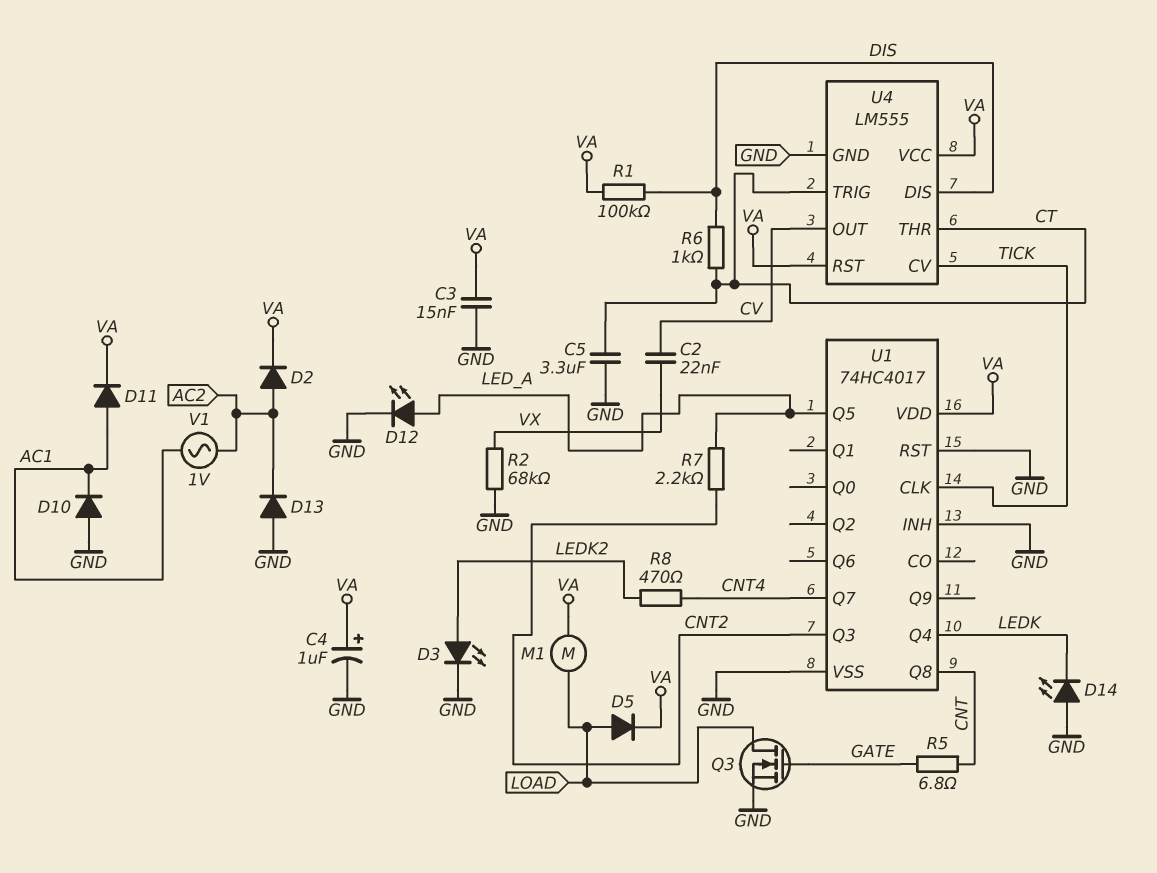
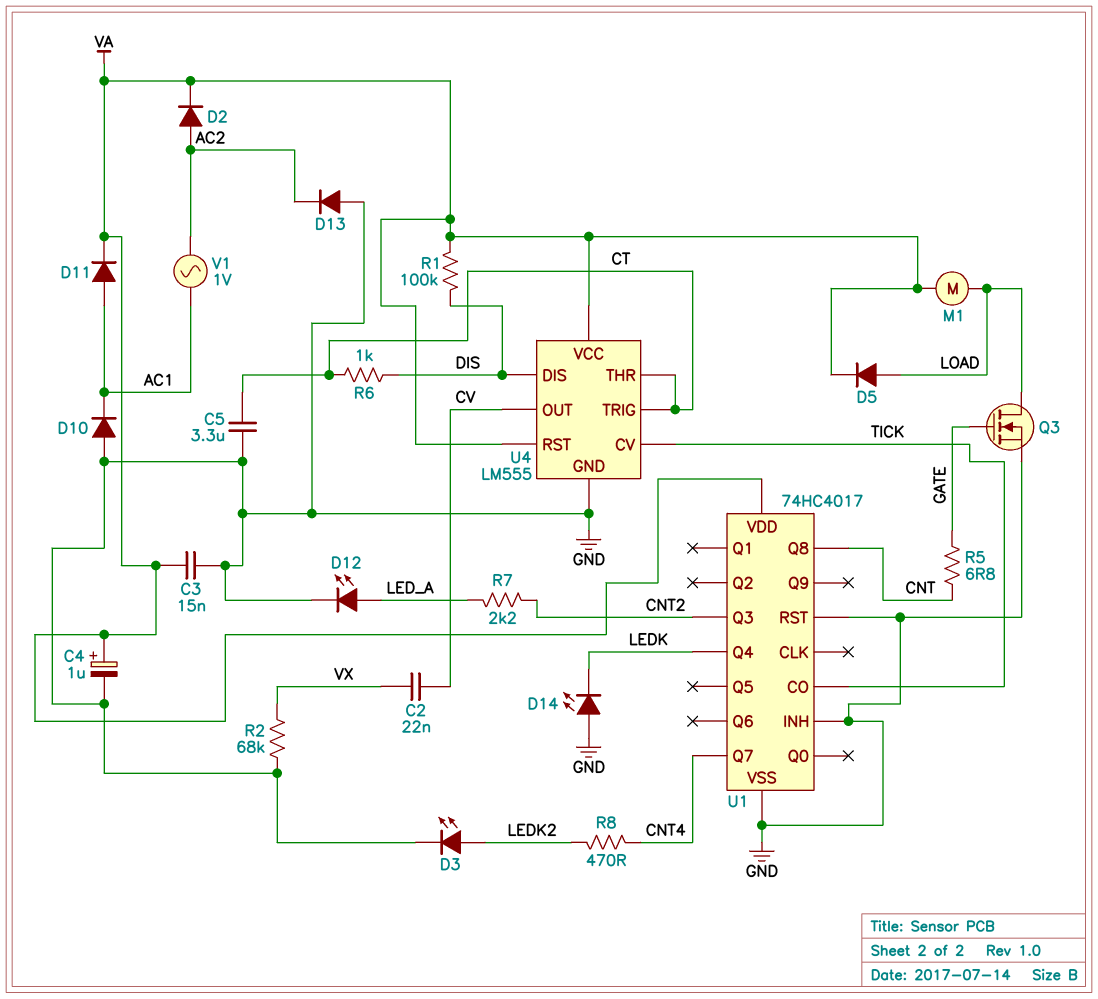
U1 pin CLK: TICK -> none
U1 pin CO: none -> TICK
U1 pin Q5: LED_A -> none

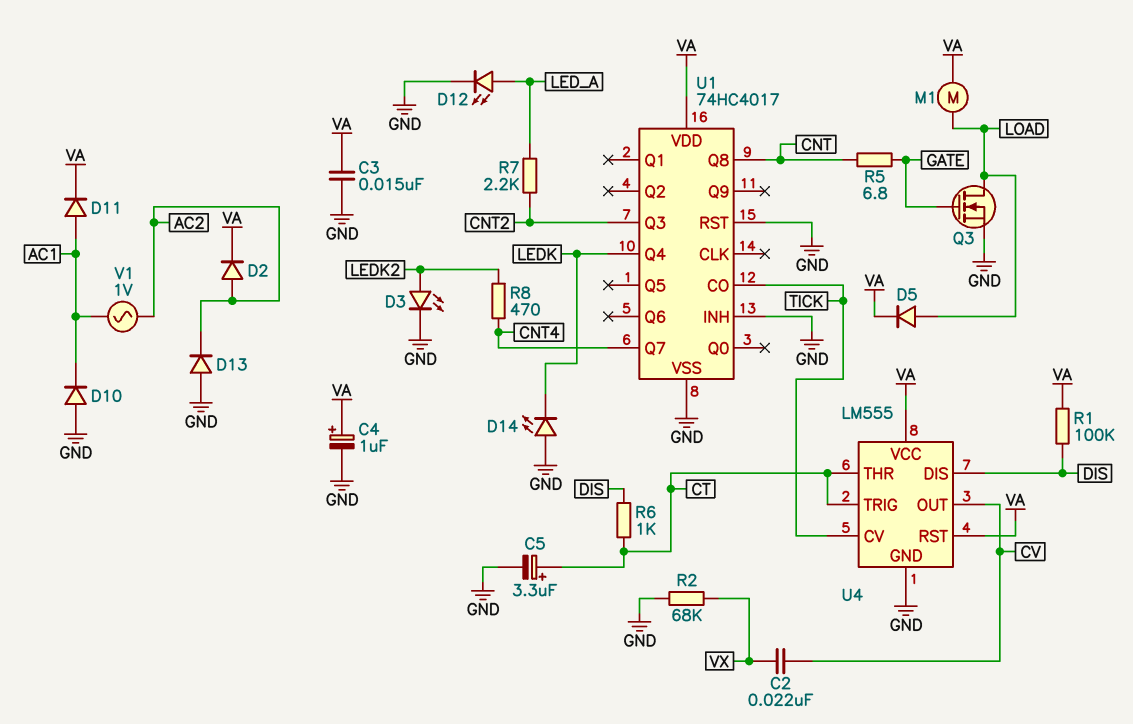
C5: 3.3uF (CT, GND) -> 3.3uF (plus CT, minus GND)

